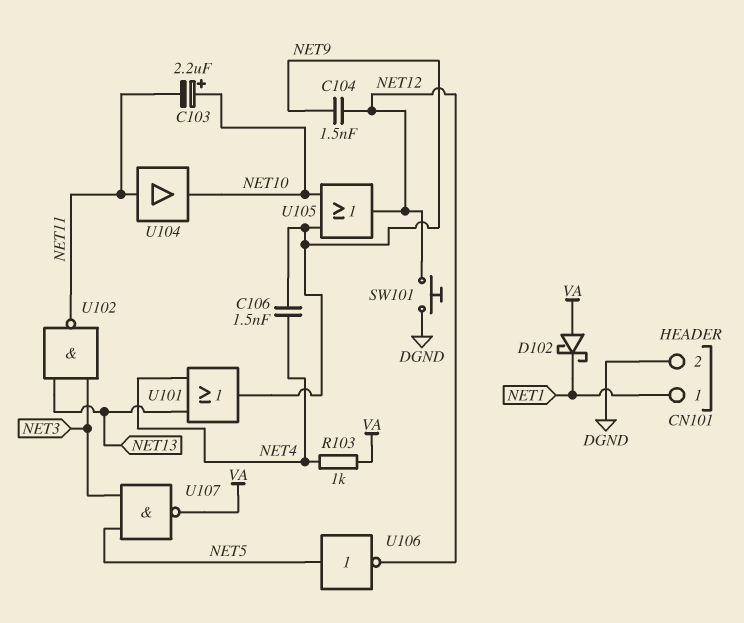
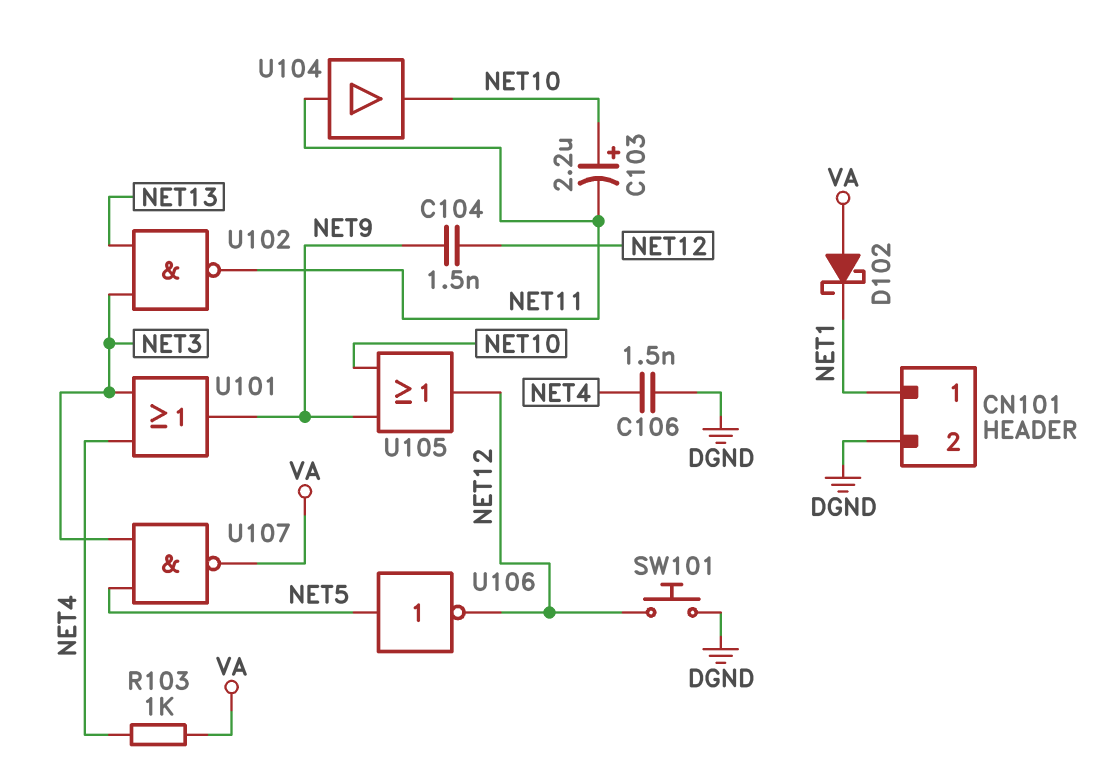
C106: 1.5nF (NET4, NET9) -> 1.5nF (DGND, NET4)
U101: OR (in NET4, in NET13, out NET9) -> OR (in NET3, in NET4, out NET9)

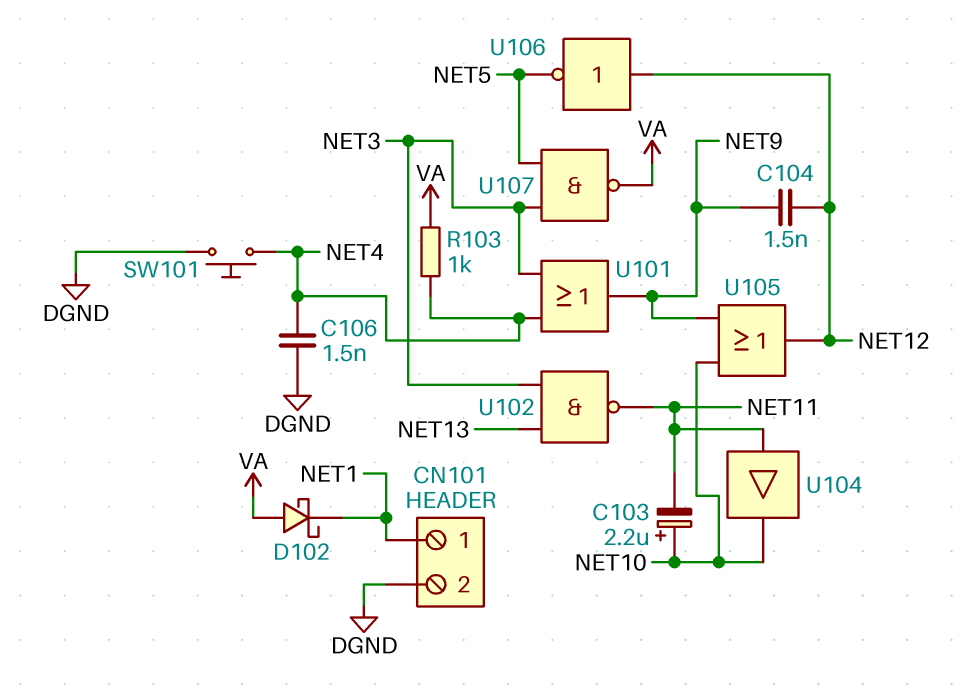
SW101: button (DGND, NET12) -> button (DGND, NET4)
U106: NOT (in NET5, out NET12) -> NOT (in NET12, out NET5)

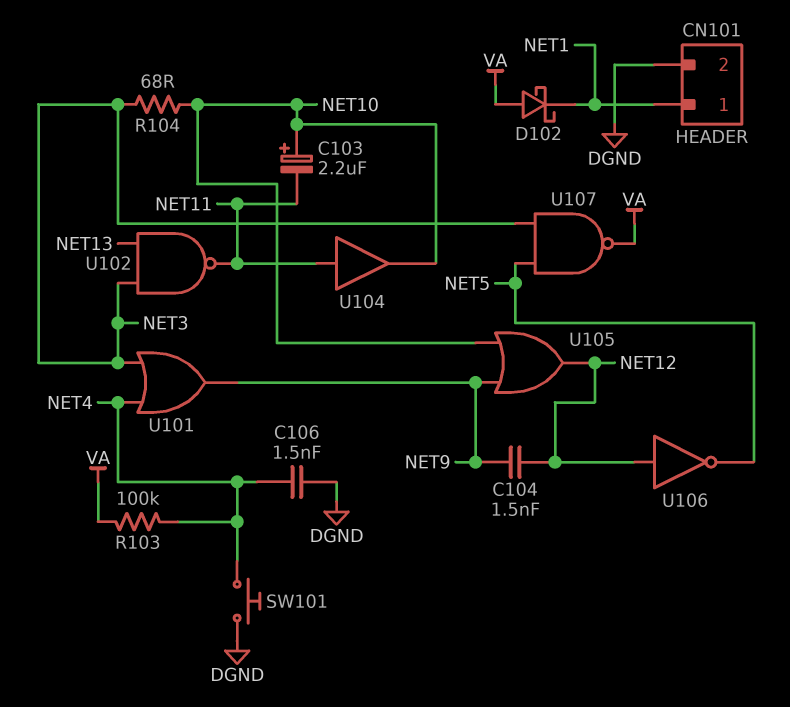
R103: 1k (NET4, VA) -> 100k (NET4, VA)
R104: none -> 68 (NET3, NET10)

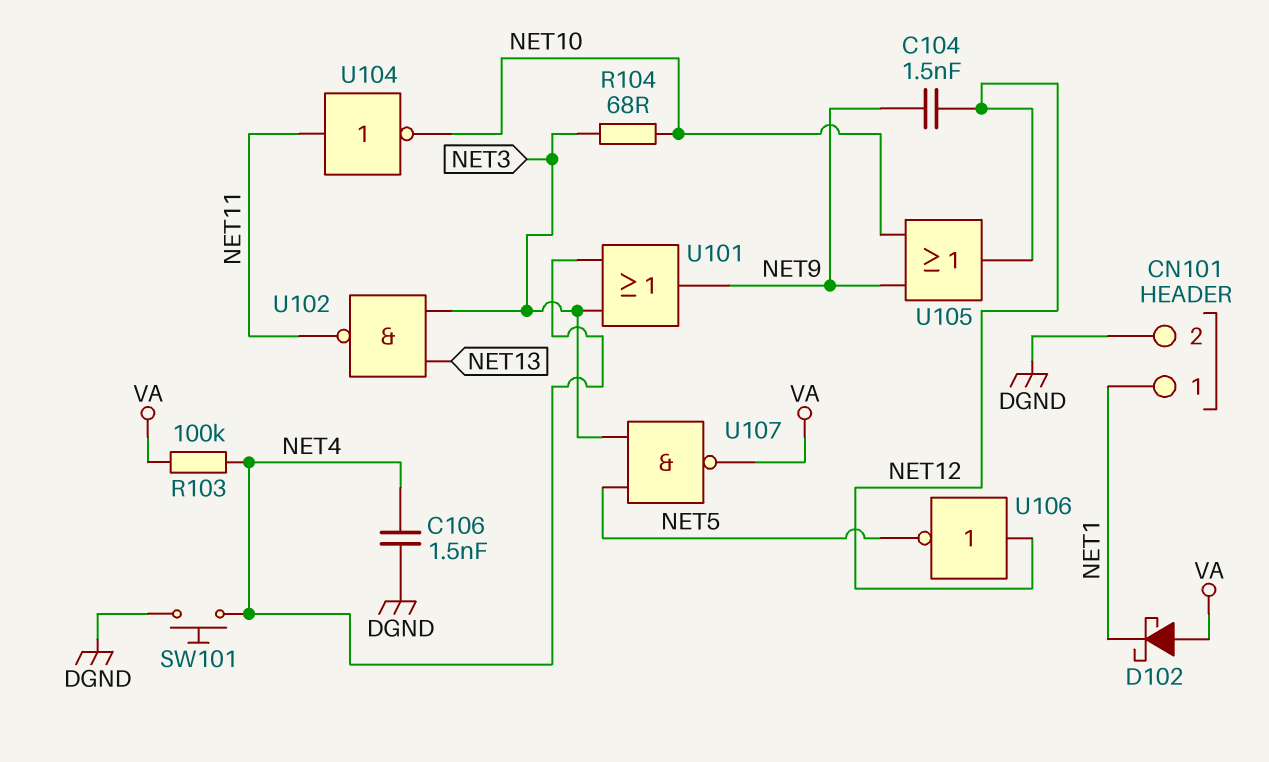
C103: 2.2uF (plus NET10, minus NET11) -> none
U104: buffer (in NET11, out NET10) -> NOT (in NET11, out NET10)

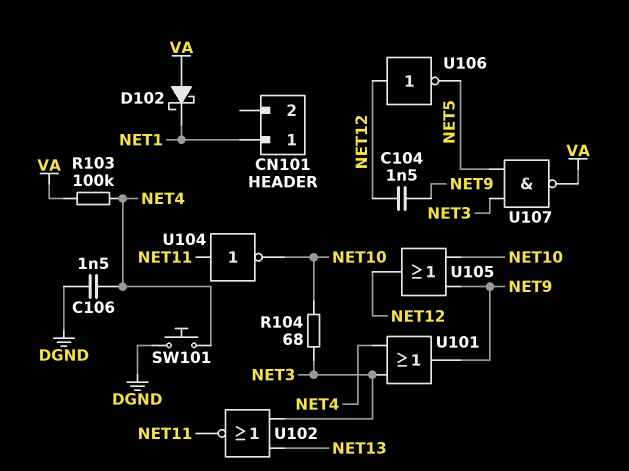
CN101 pin 2: DGND -> none
U102: NAND (in NET3, in NET13, out NET11) -> NOR (in NET3, in NET13, out NET11)

